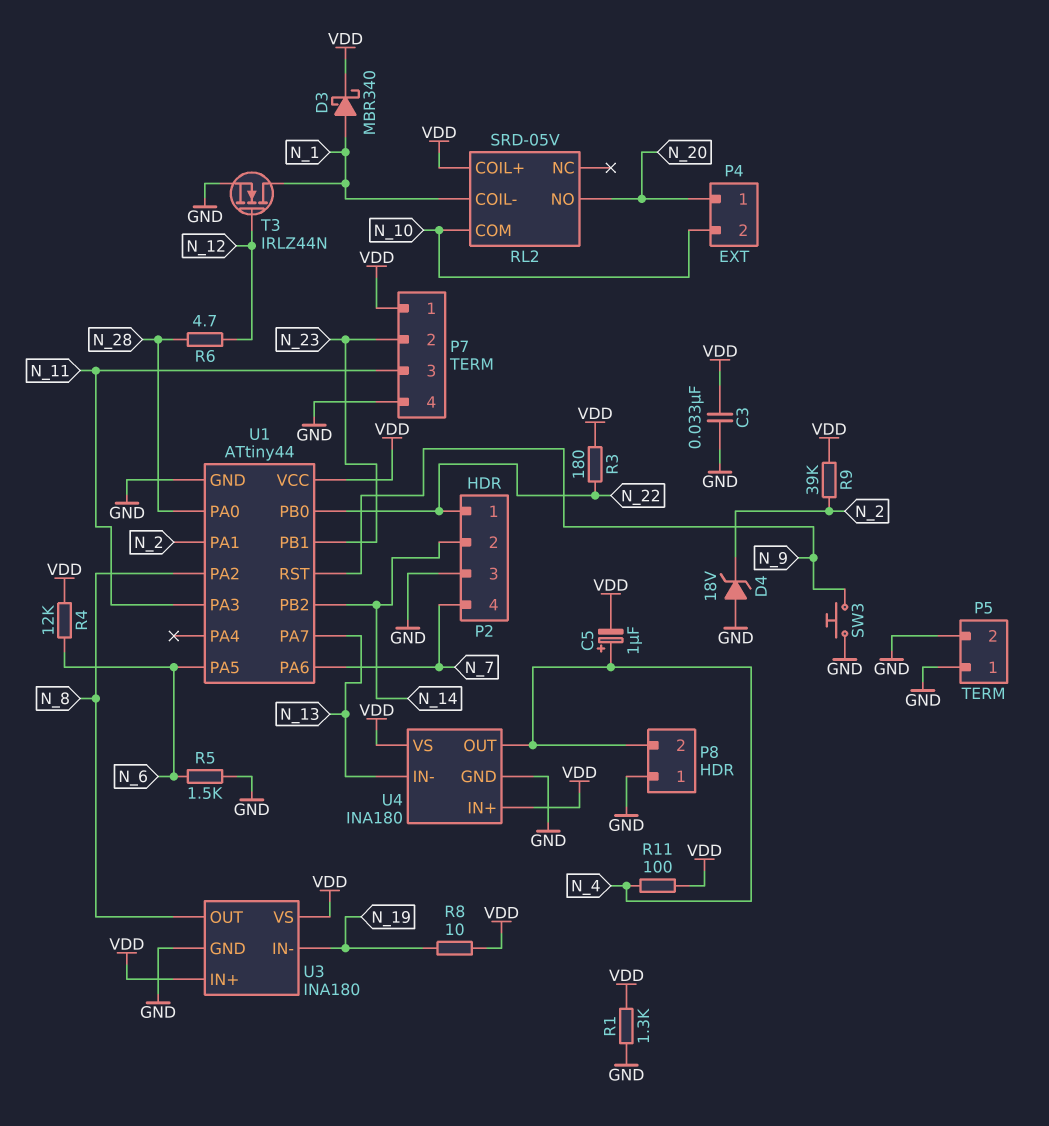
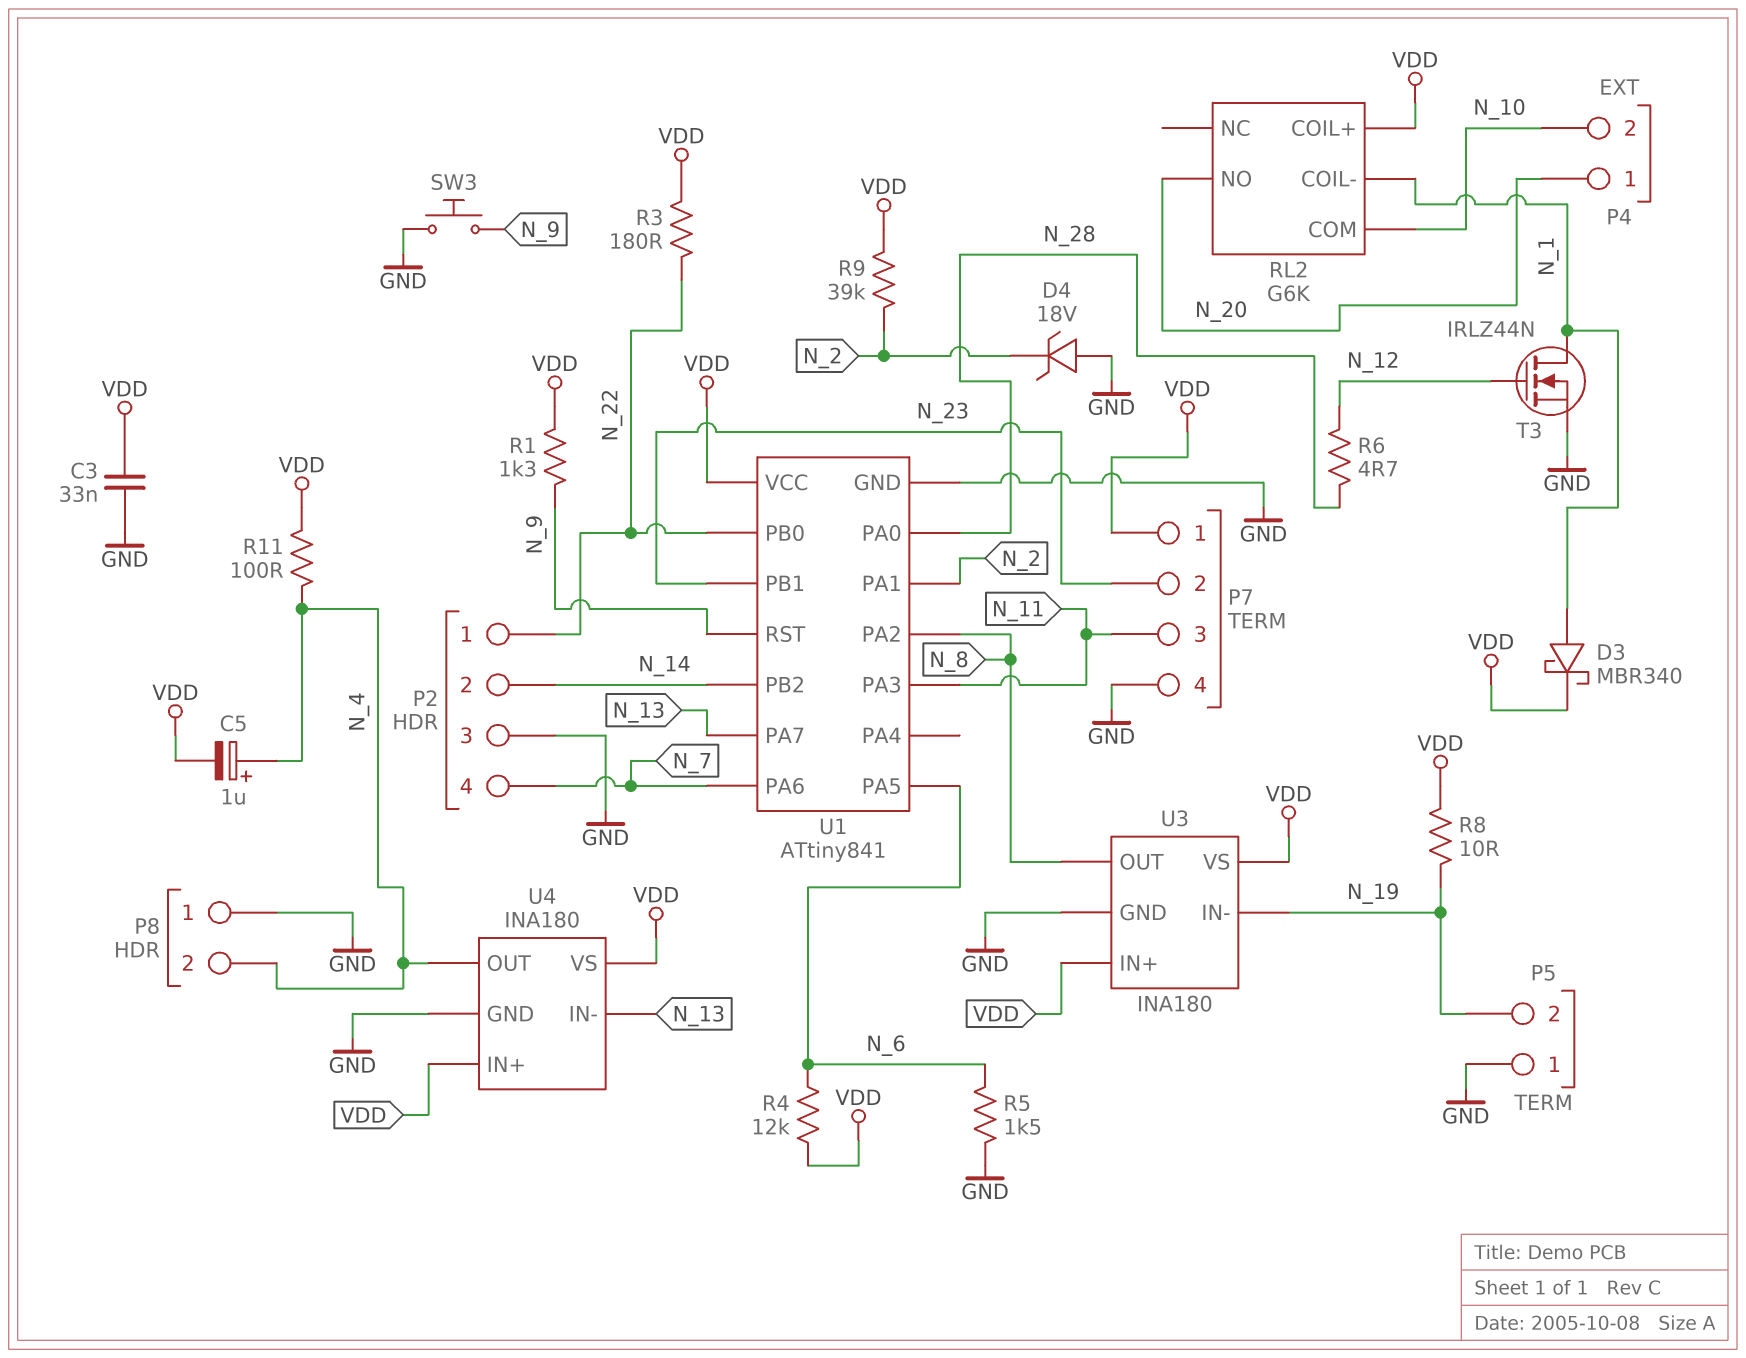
P5 pin 2: GND -> N_19
R1: 1.3k (GND, VDD) -> 1.3k (N_9, VDD)
RL2: SRD-05V -> G6K
U1: ATtiny44 -> ATtiny841

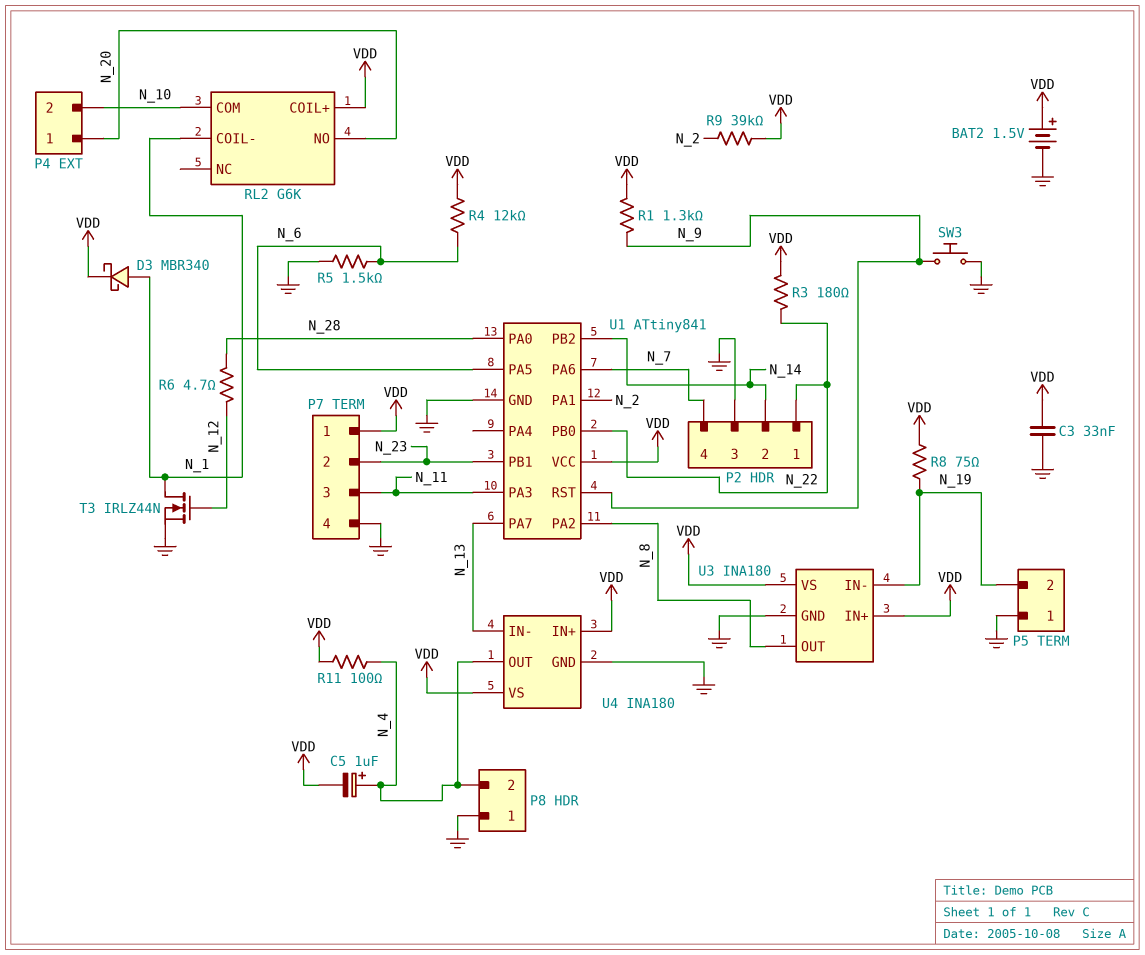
BAT2: none -> 1.5V (plus VDD, minus GND)
D4: zener 18V (A GND, K N_2) -> none
R8: 10 (N_19, VDD) -> 75 (N_19, VDD)

